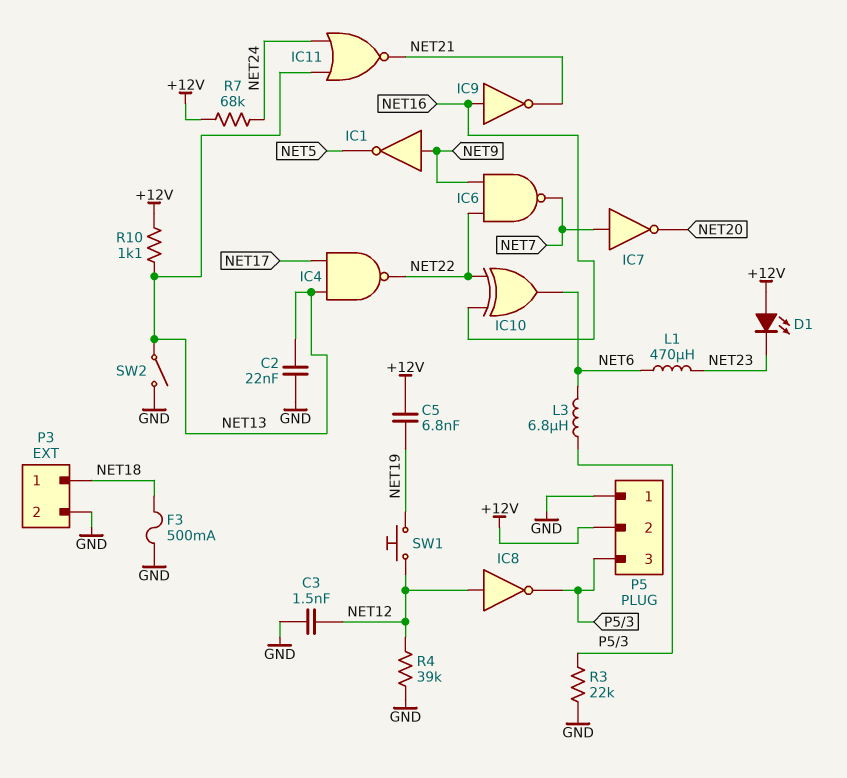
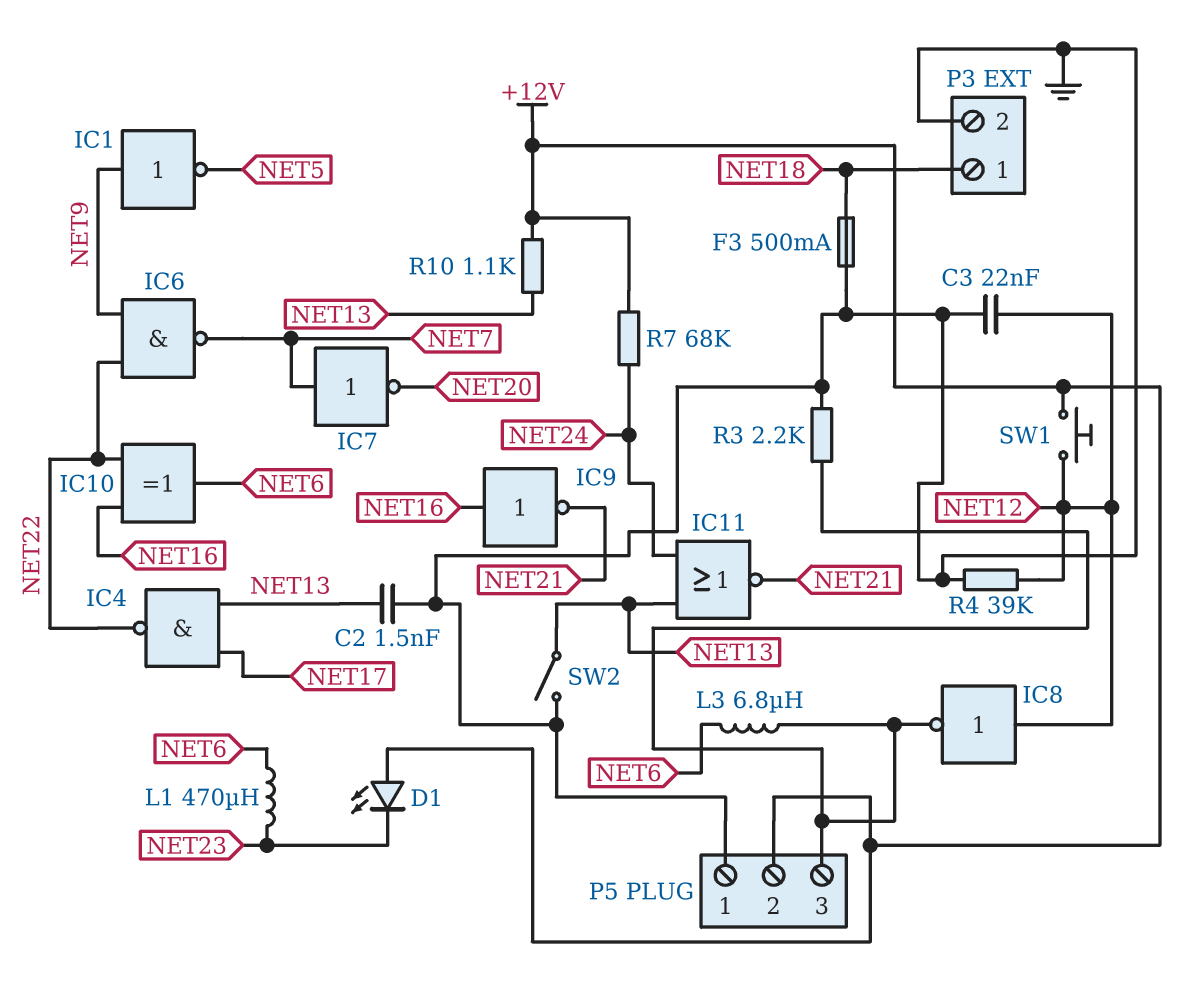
C2: 22nF (GND, NET13) -> 1.5nF (GND, NET13)
C3: 1.5nF (GND, NET12) -> 22nF (GND, NET12)
C5: 6.8nF (+12V, NET19) -> none
R3: 22k (GND, P5/3) -> 2.2k (GND, P5/3)
SW1: button (NET12, NET19) -> button (+12V, NET12)

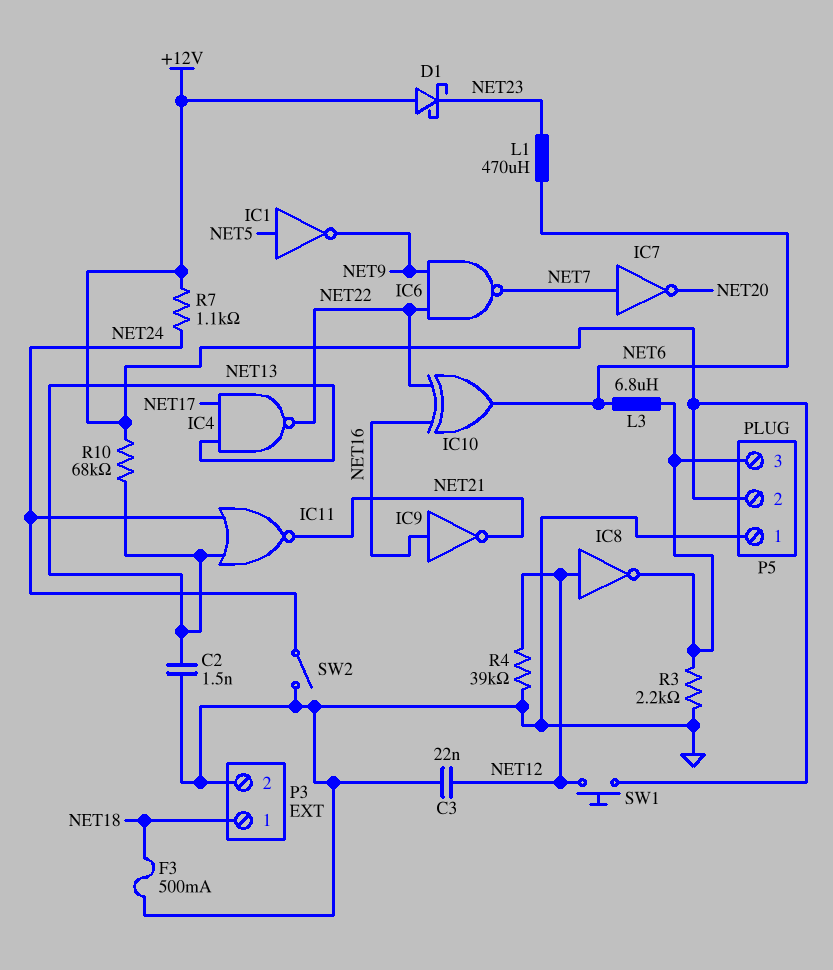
D1: LED (A +12V, K NET23) -> schottky (A +12V, K NET23)
IC1: NOT (in NET9, out NET5) -> NOT (in NET5, out NET9)
R7: 68k (+12V, NET24) -> 1.1k (+12V, NET24)
R10: 1.1k (+12V, NET13) -> 68k (+12V, NET13)
SW2: switch (GND, NET13) -> switch (GND, NET24)

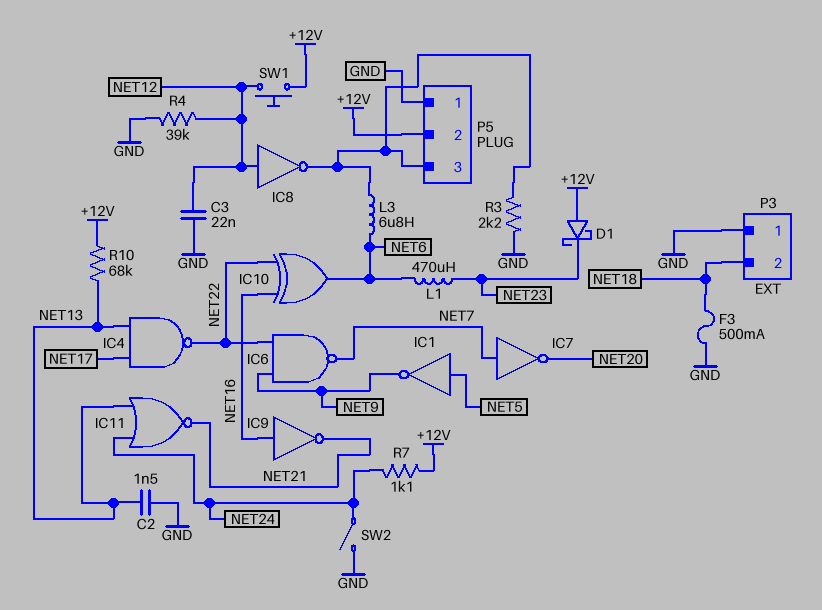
P3 pin 1: NET18 -> GND
P3 pin 2: GND -> NET18

